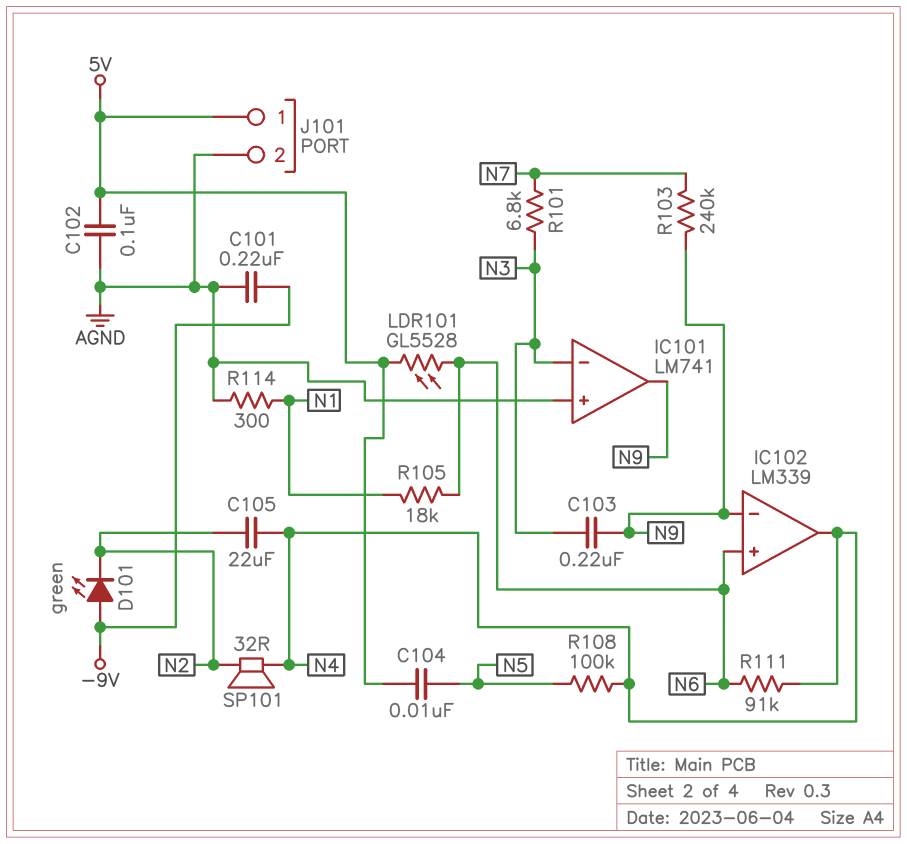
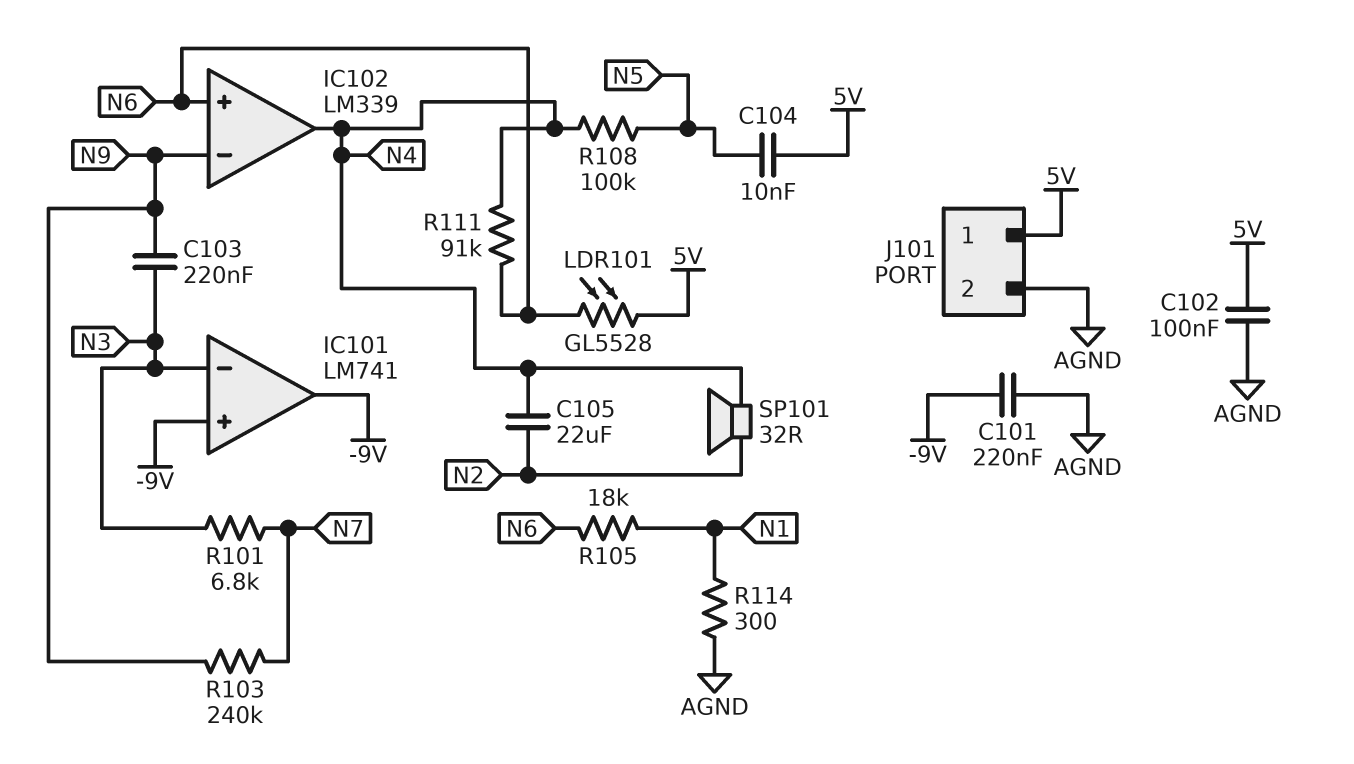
D101: LED green (A -9V, K N2) -> none
IC101 pin in+: AGND -> -9V
IC101 pin out: N9 -> -9V

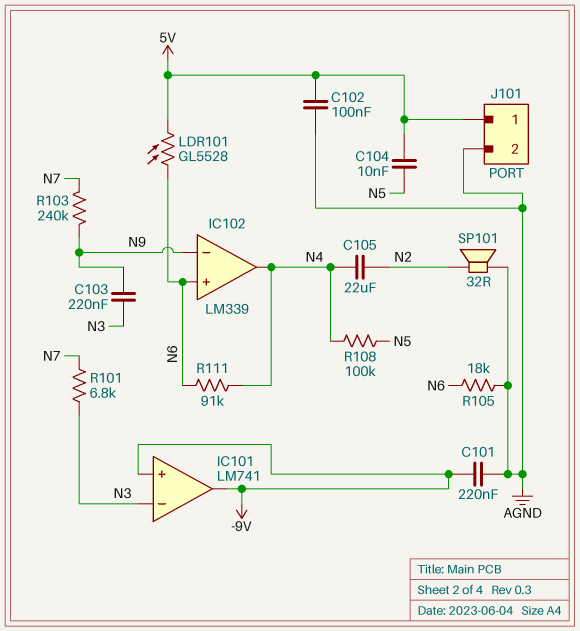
R105: 18k (N1, N6) -> 18k (AGND, N6)
R114: 300 (AGND, N1) -> none
SP101: speaker 32R (N2, N4) -> speaker 32R (AGND, N2)

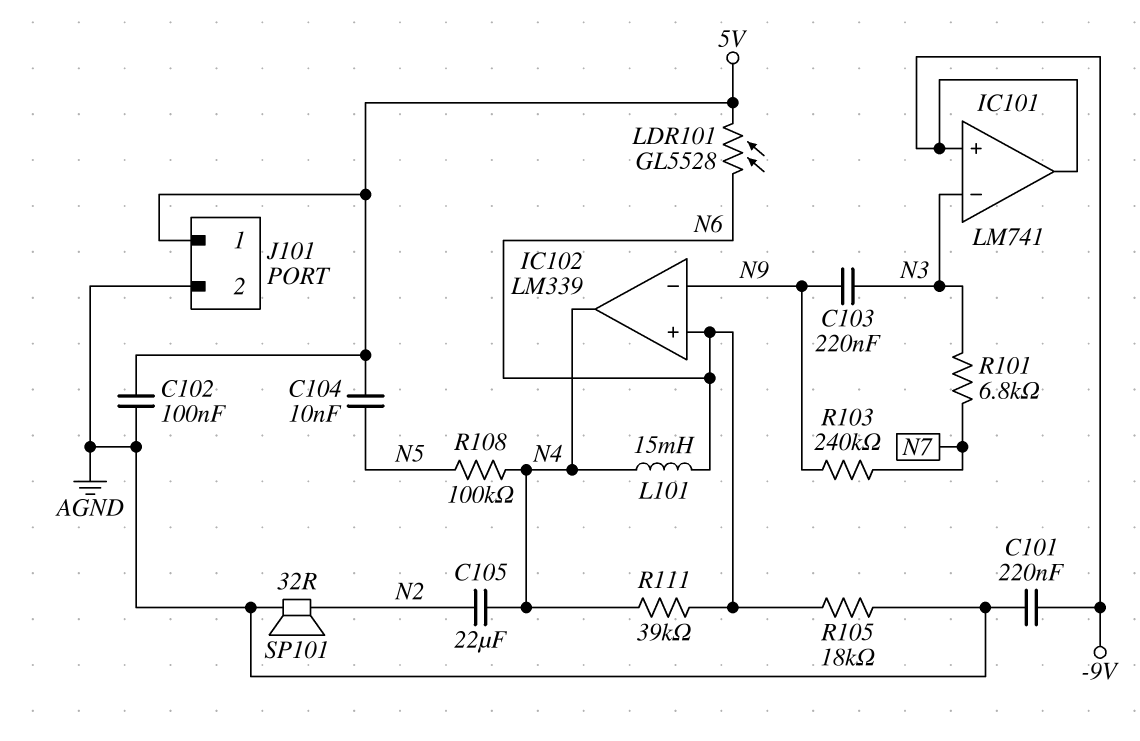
L101: none -> 15mH (N4, N6)
R111: 91k (N4, N6) -> 39k (N4, N6)

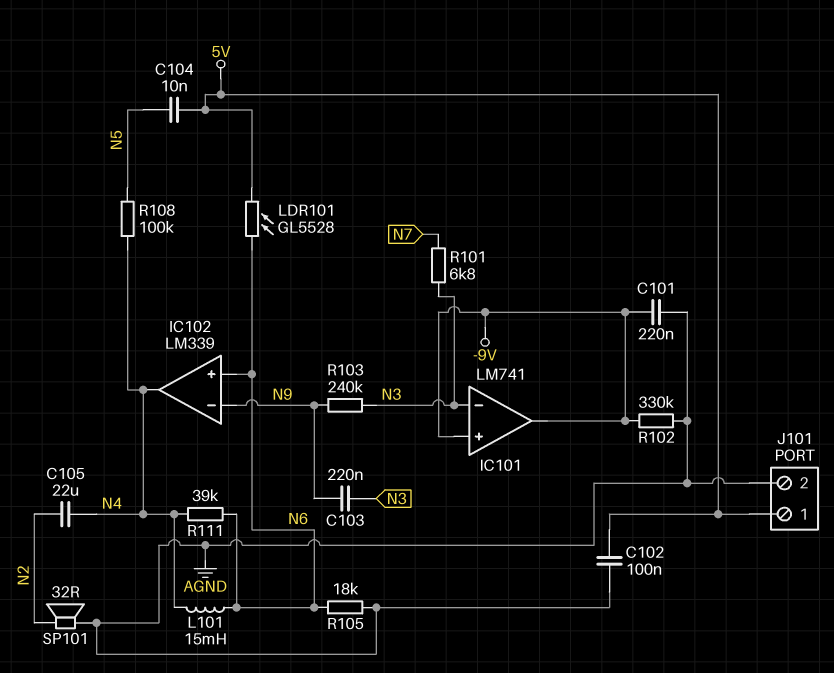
R102: none -> 330k (-9V, AGND)
R103: 240k (N7, N9) -> 240k (N3, N9)

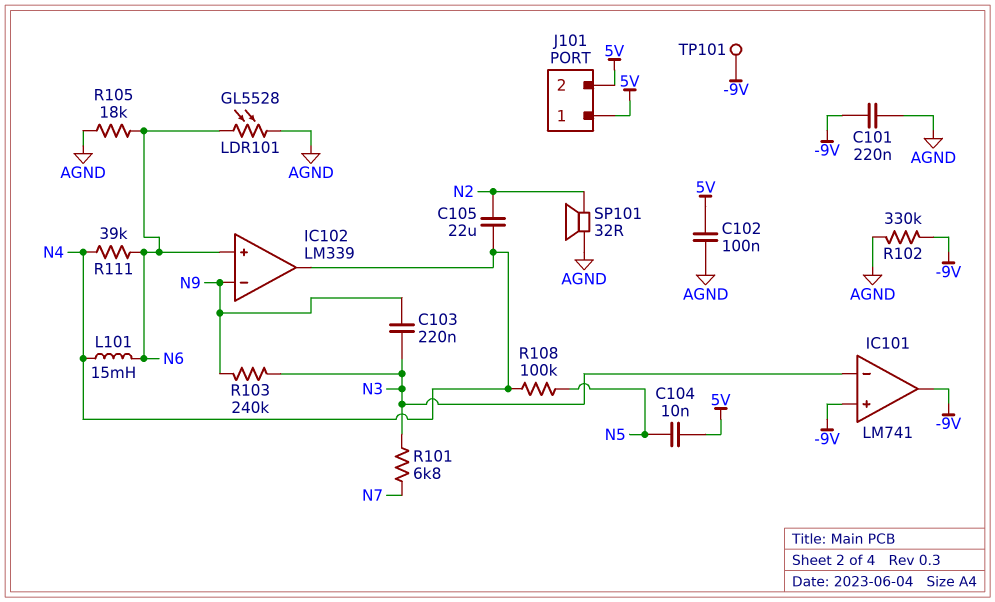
J101 pin 2: AGND -> 5V
LDR101: GL5528 (5V, N6) -> GL5528 (AGND, N6)
TP101: none -> test point (-9V)

